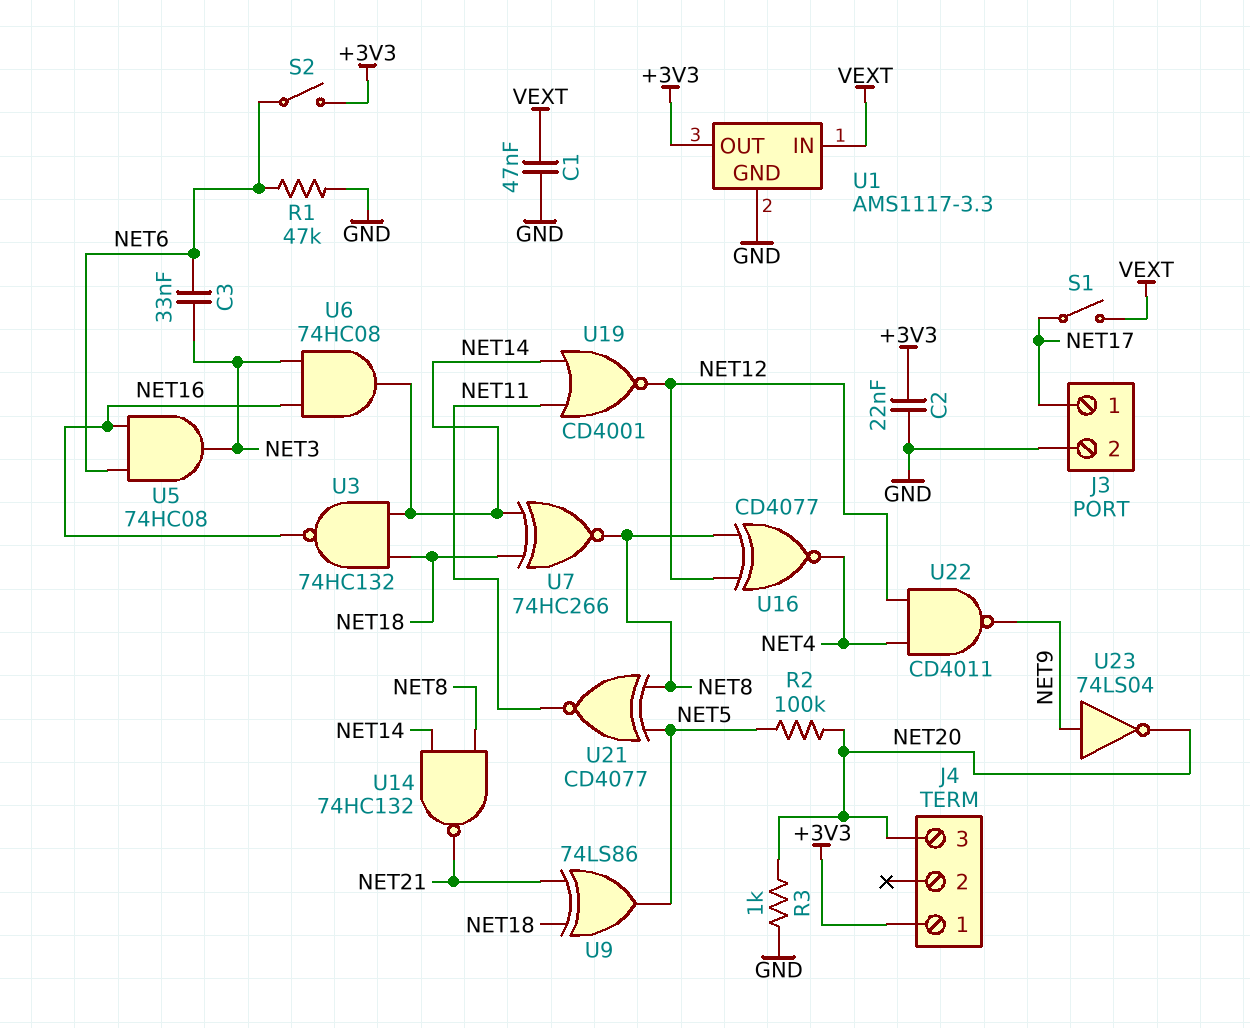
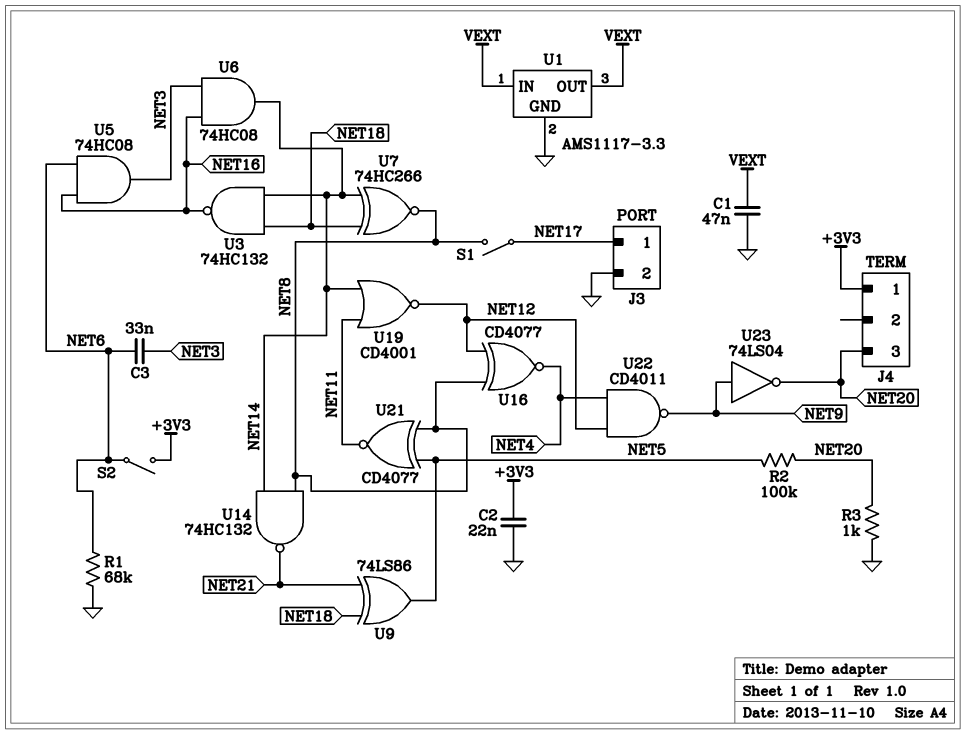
R1: 47k (GND, NET6) -> 68k (GND, NET6)
S1: switch (NET17, VEXT) -> switch (NET8, NET17)
U1 pin OUT: +3V3 -> VEXT

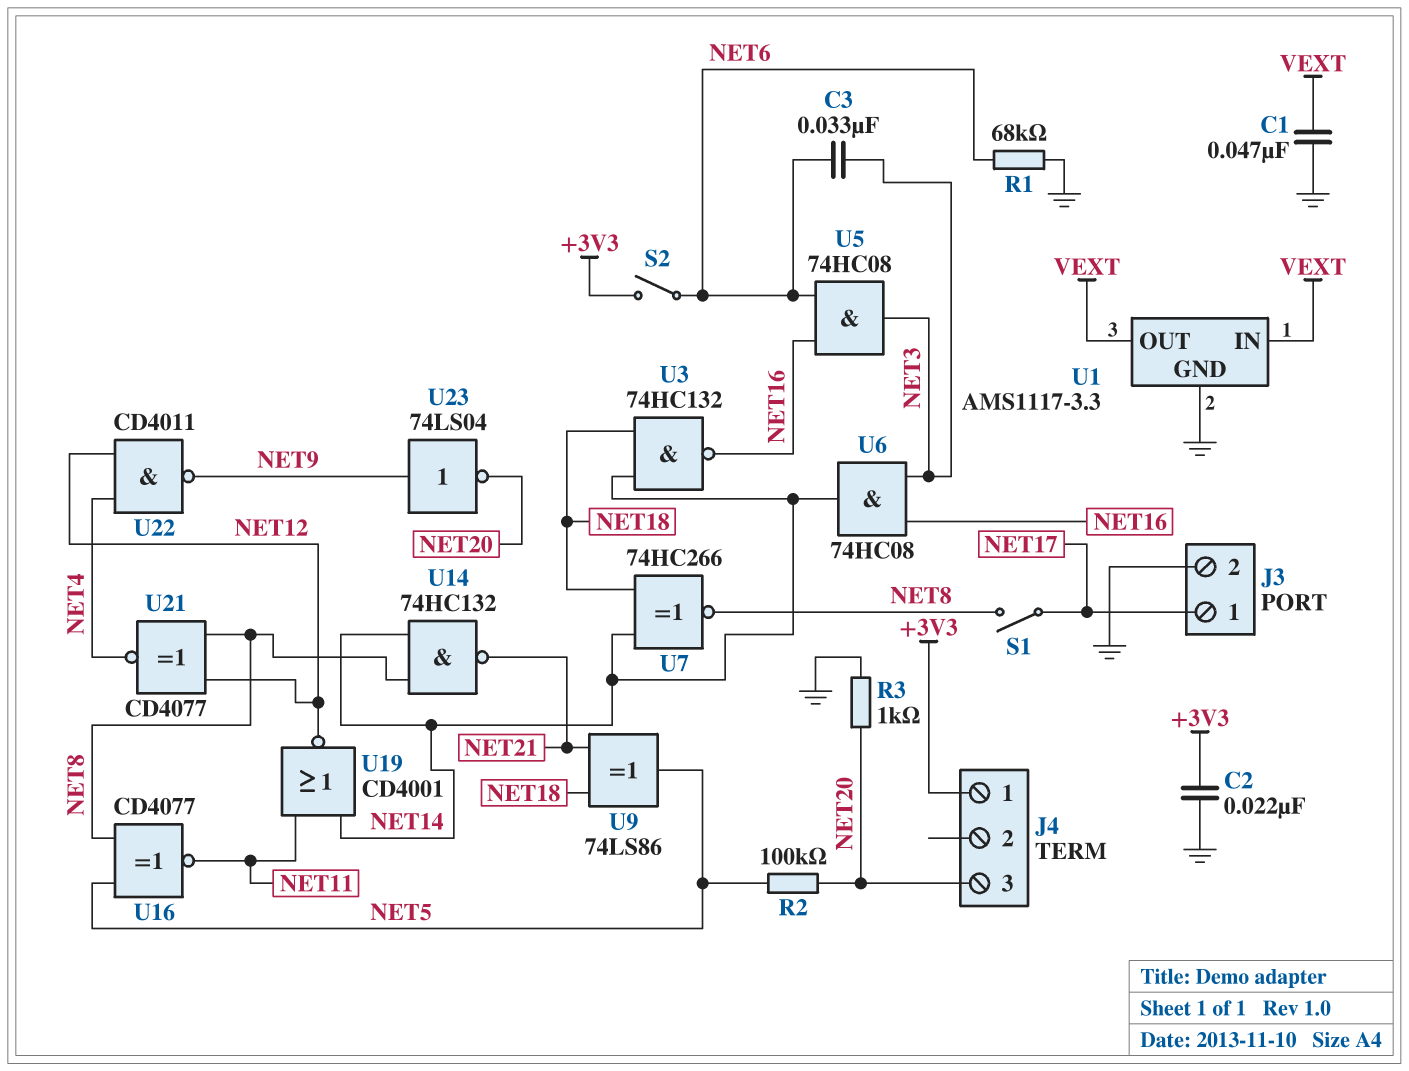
U16: XNOR CD4077 (in NET8, in NET12, out NET4) -> XNOR CD4077 (in NET5, in NET8, out NET11)
U21: XNOR CD4077 (in NET5, in NET8, out NET11) -> XNOR CD4077 (in NET8, in NET12, out NET4)

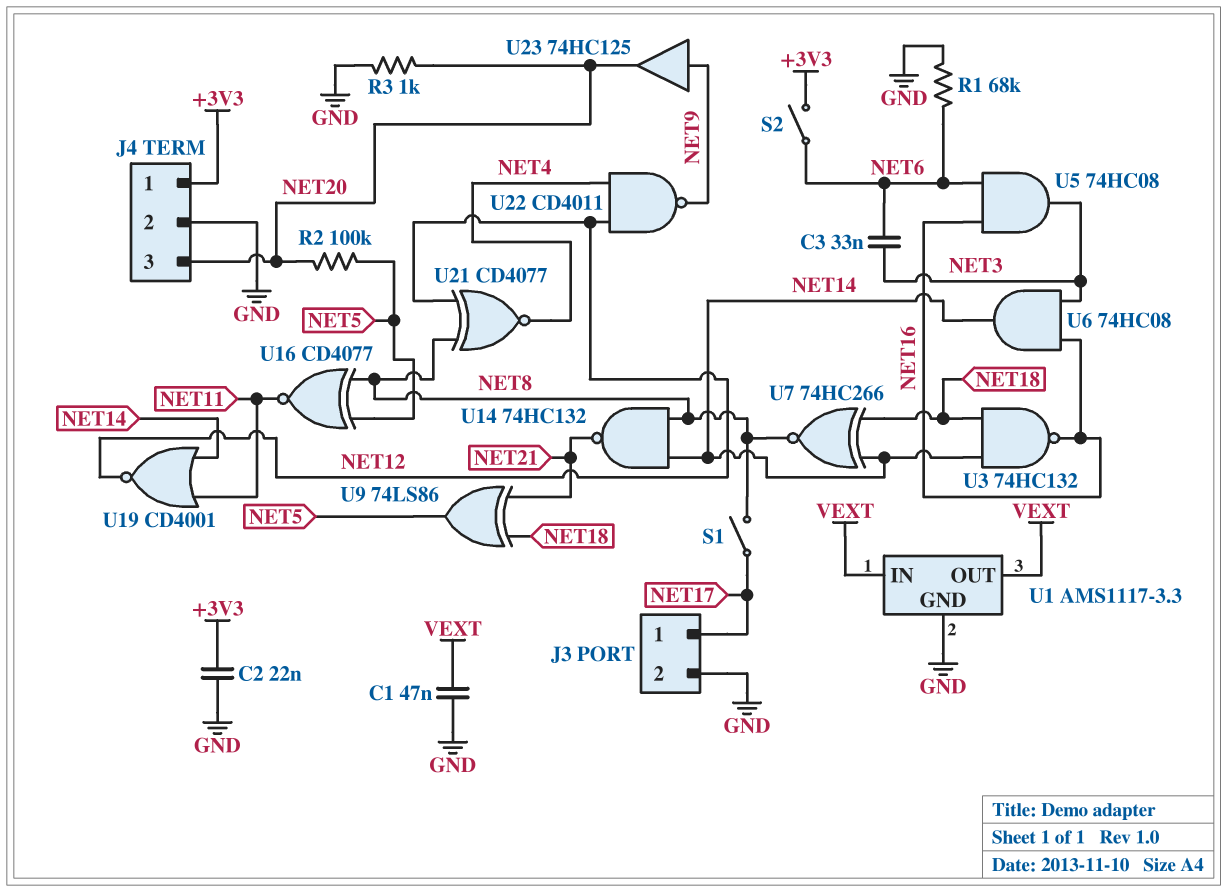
J4 pin 2: none -> GND
U23: NOT 74LS04 (in NET9, out NET20) -> buffer 74HC125 (in NET9, out NET20)

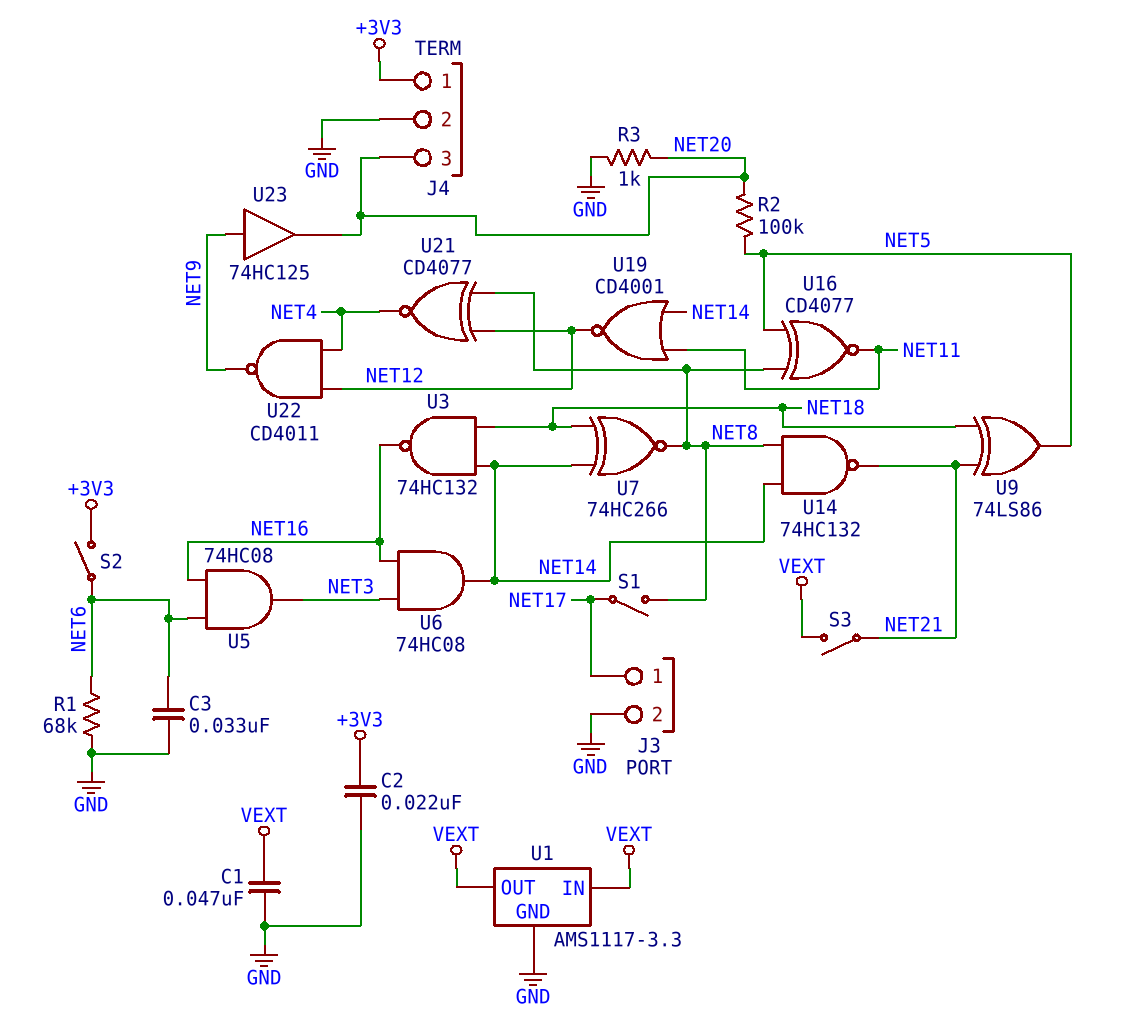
C3: 33nF (NET3, NET6) -> 33nF (GND, NET6)
S3: none -> switch (NET21, VEXT)

